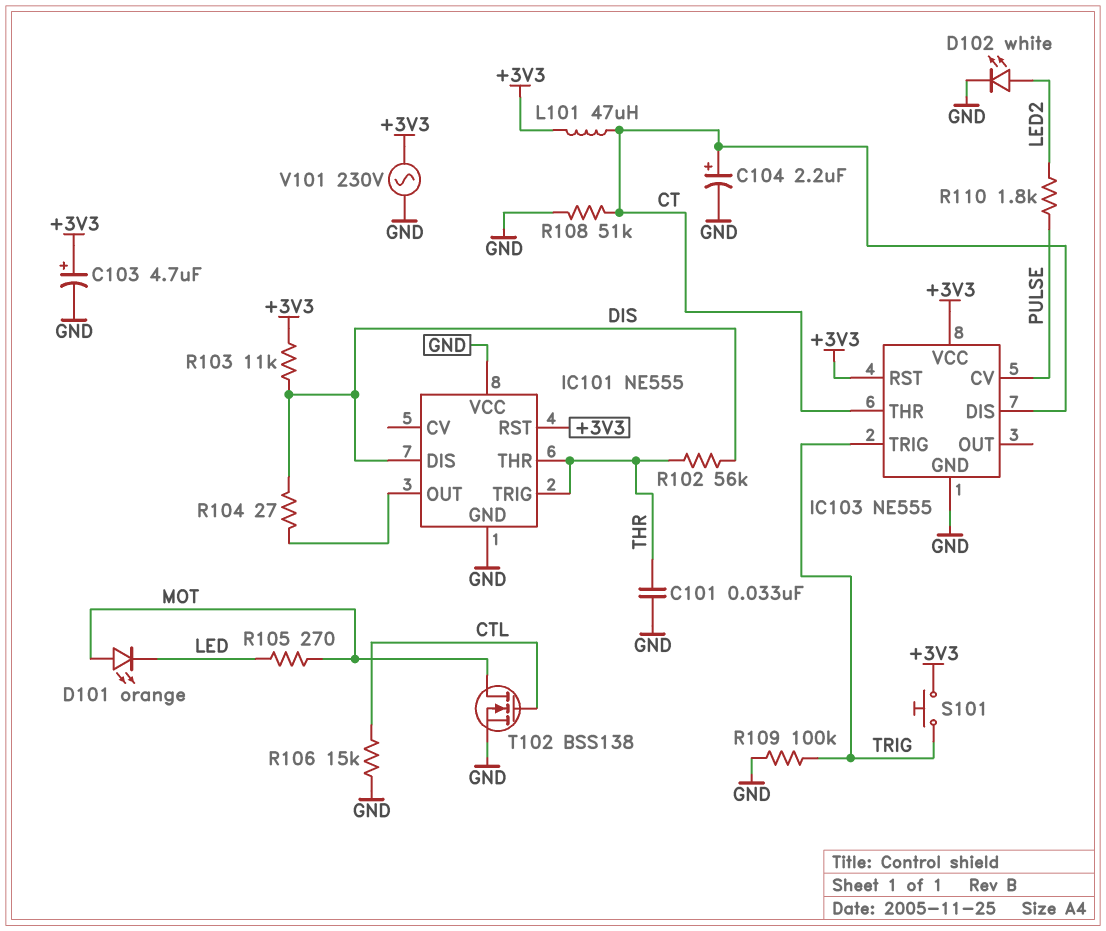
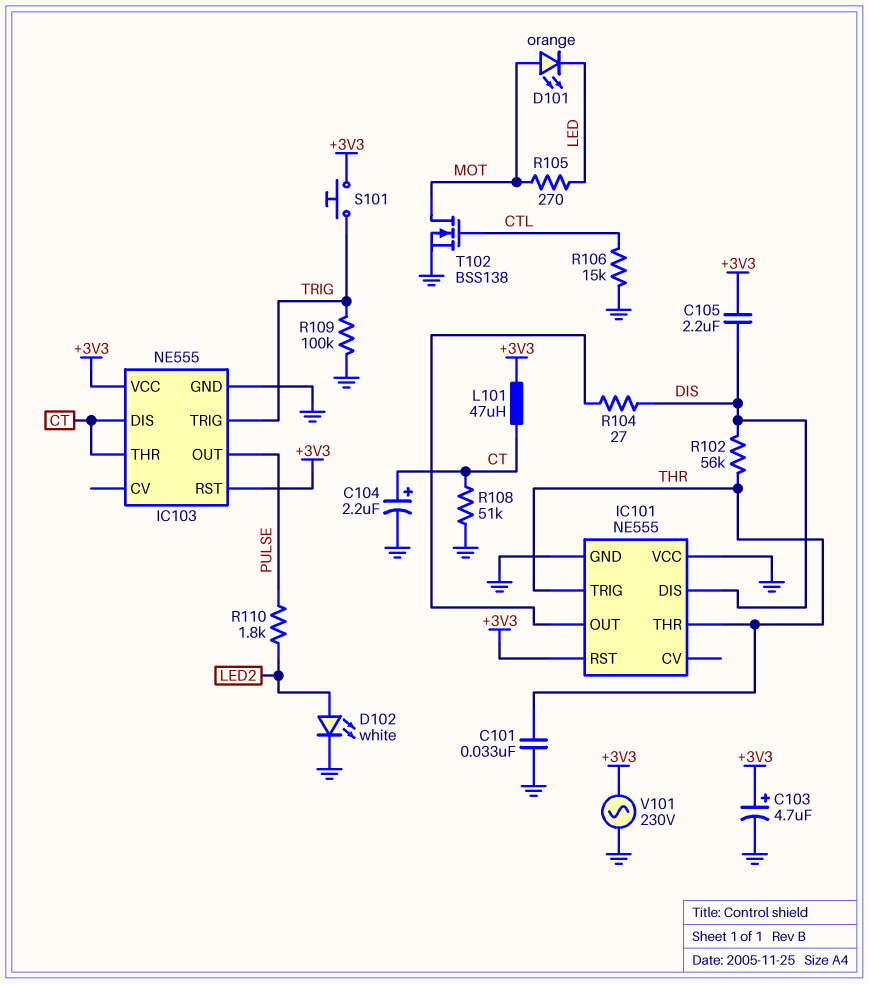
C105: none -> 2.2uF (+3V3, DIS)
IC103 pin CV: PULSE -> none
IC103 pin OUT: none -> PULSE
R103: 11k (+3V3, DIS) -> none

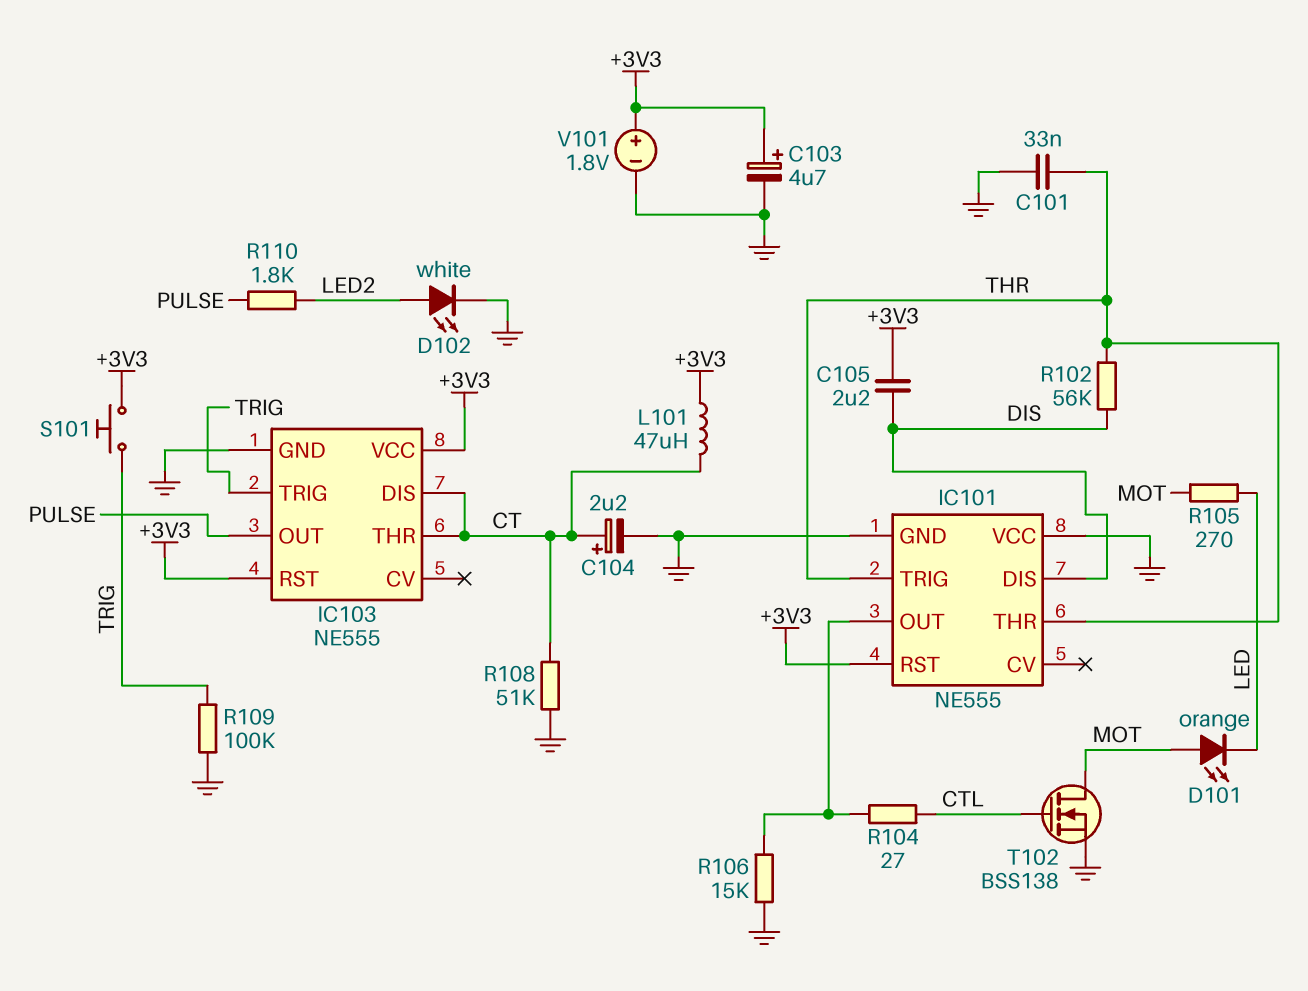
R104: 27 (DIS, IC101/OUT) -> 27 (CTL, IC101/OUT)
R106: 15k (CTL, GND) -> 15k (GND, IC101/OUT)
V101: AC 230V (+3V3, GND) -> 1.8V (plus +3V3, minus GND)

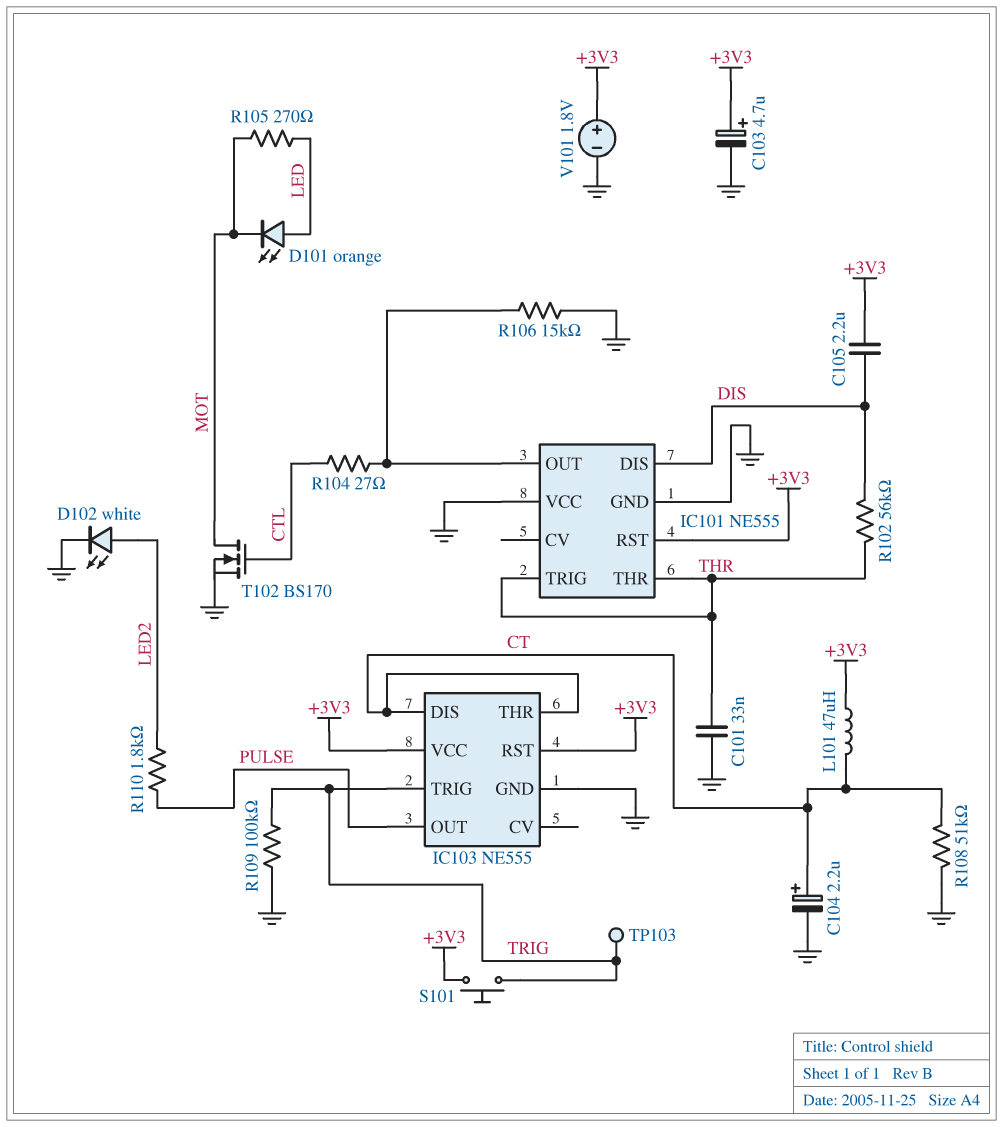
D101: LED orange (A MOT, K LED) -> LED orange (A LED, K MOT)
T102: NMOS BSS138 (G CTL, D MOT, S GND) -> NMOS BS170 (G CTL, D MOT, S GND)
TP103: none -> test point (TRIG)

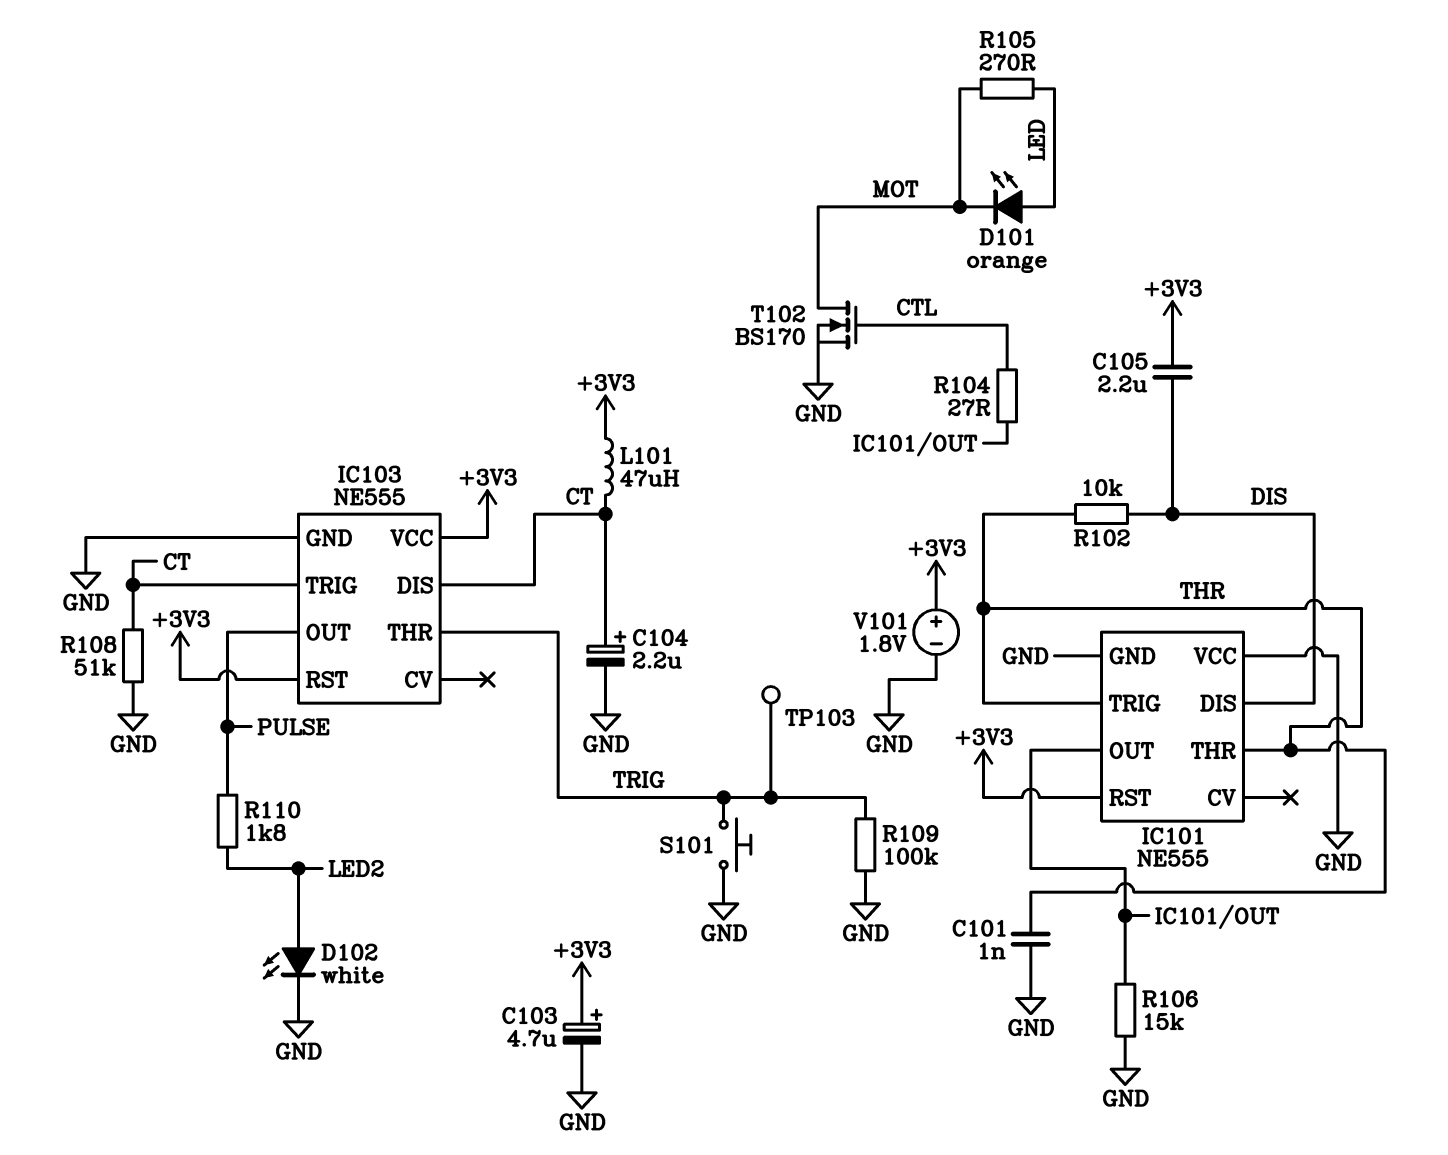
C101: 33nF (GND, THR) -> 1nF (GND, THR)
IC103 pin THR: CT -> TRIG
IC103 pin TRIG: TRIG -> CT
R102: 56k (DIS, THR) -> 10k (DIS, THR)
S101: button (+3V3, TRIG) -> button (GND, TRIG)

